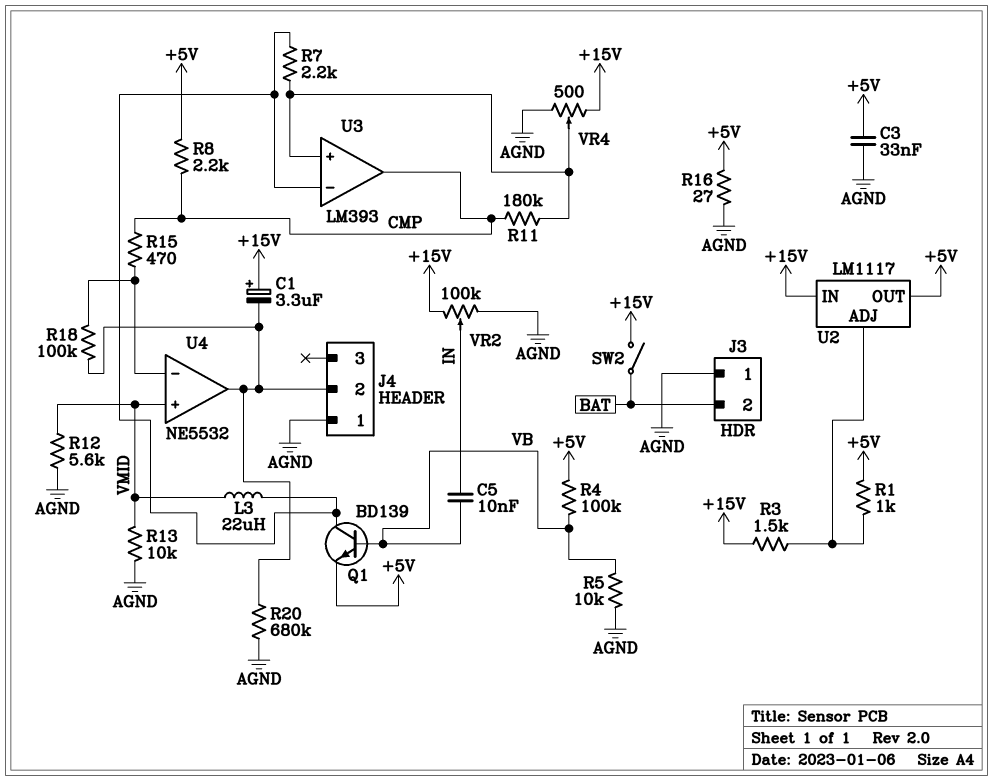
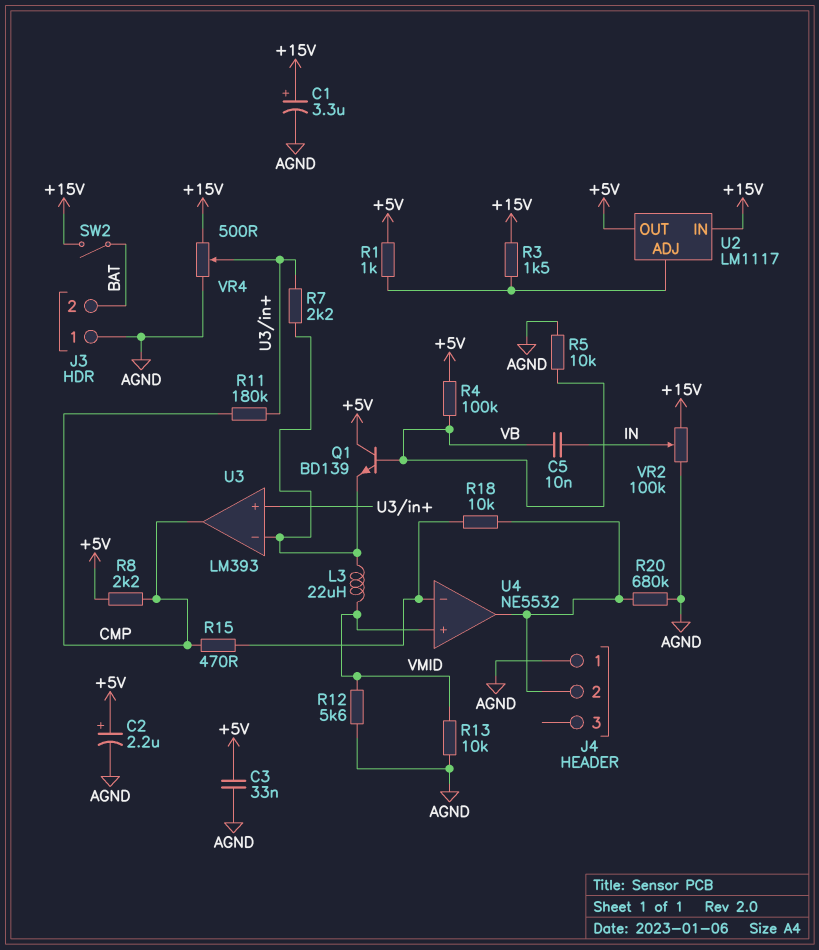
C1: 3.3uF (plus +15V, minus J4/2) -> 3.3uF (plus +15V, minus AGND)
C2: none -> 2.2uF (plus +5V, minus AGND)
Q1: NPN BD139 (B VB, C U3/in-, E +5V) -> NPN BD139 (B VB, C +5V, E U3/in-)
R16: 27 (+5V, AGND) -> none
R18: 100k (J4/2, U4/in-) -> 10k (J4/2, U4/in-)

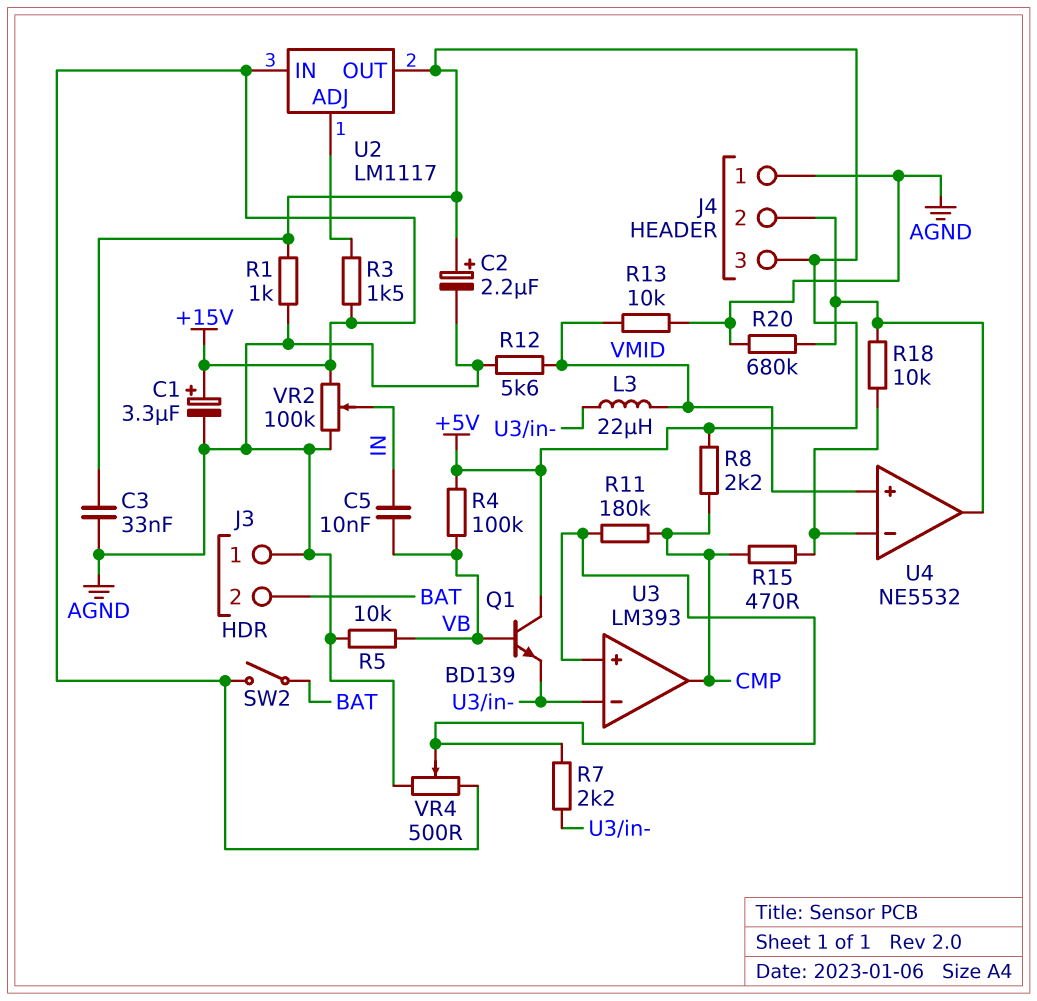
J4 pin 3: none -> +5V
R1: 1k (+5V, U2/ADJ) -> 1k (+5V, AGND)

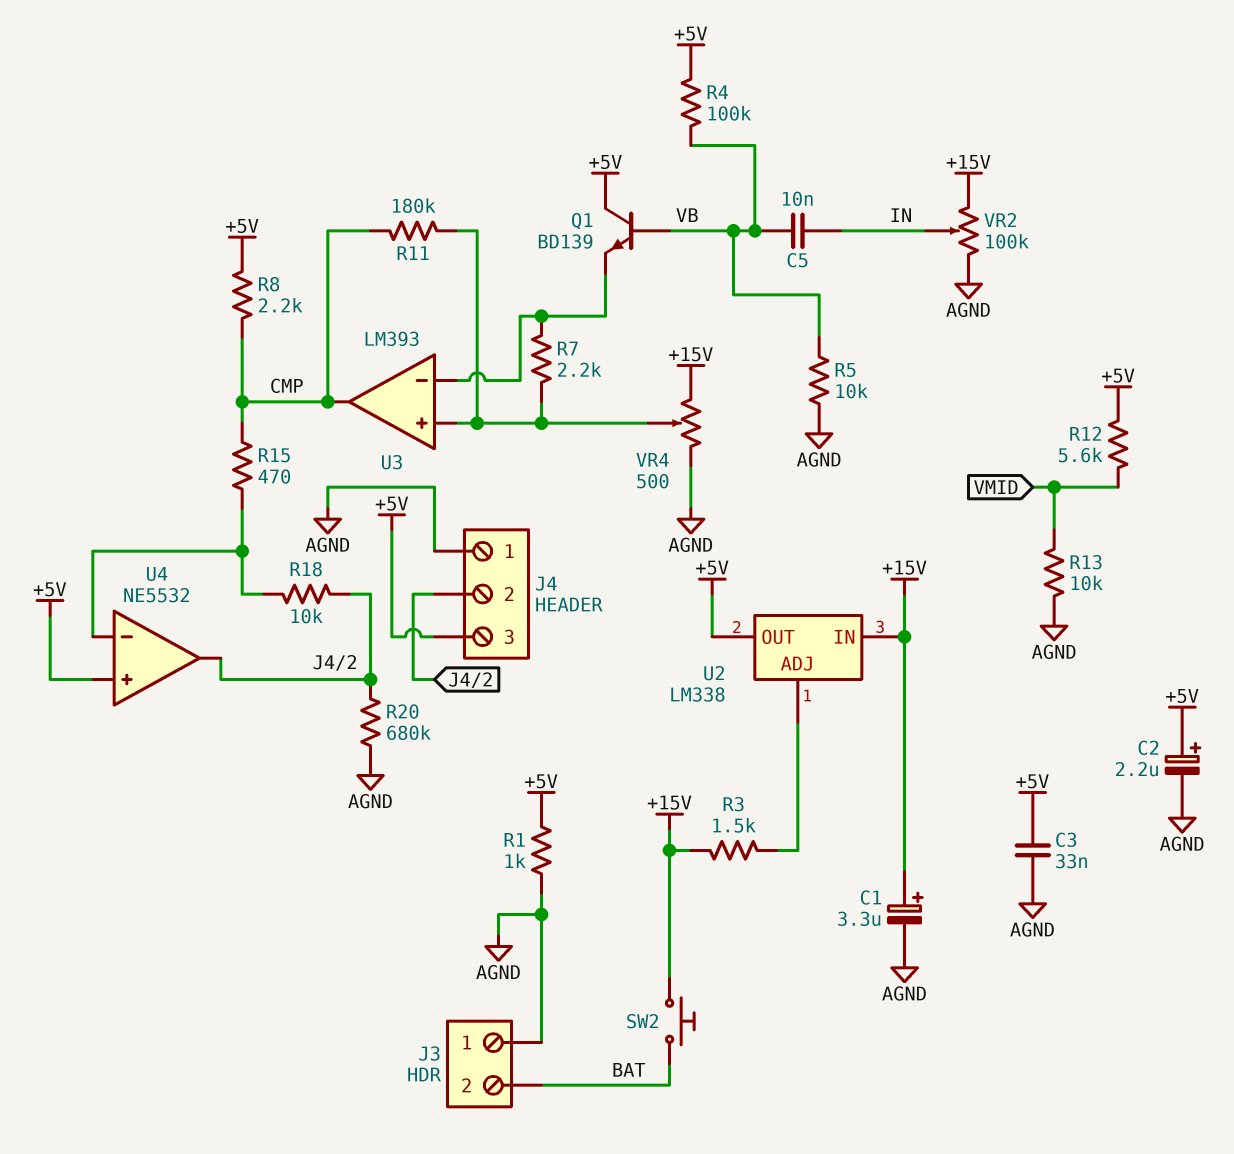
L3: 22uH (U3/in-, VMID) -> none
R12: 5.6k (AGND, VMID) -> 5.6k (+5V, VMID)
SW2: switch (+15V, BAT) -> button (+15V, BAT)
U2: LM1117 -> LM338
U4 pin in+: VMID -> +5V

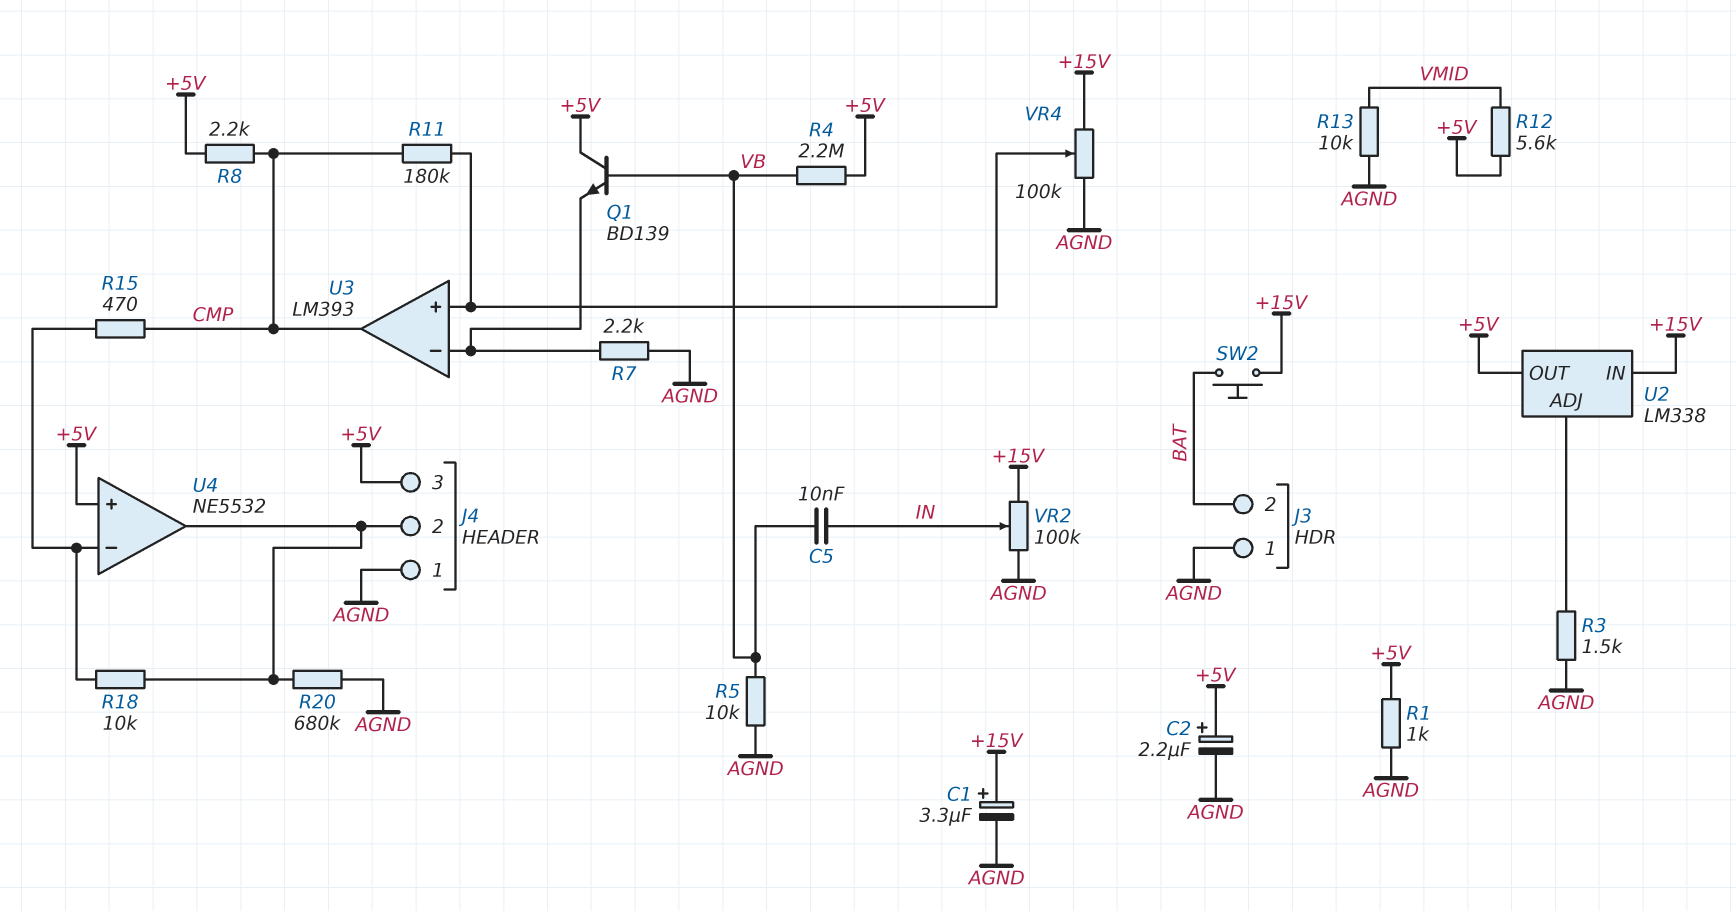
C3: 33nF (+5V, AGND) -> none
R3: 1.5k (+15V, U2/ADJ) -> 1.5k (AGND, U2/ADJ)
R4: 100k (+5V, VB) -> 2.2M (+5V, VB)
R7: 2.2k (U3/in+, U3/in-) -> 2.2k (AGND, U3/in-)
VR4: 500 (+15V, AGND, wiper U3/in+) -> 100k (+15V, AGND, wiper U3/in+)

